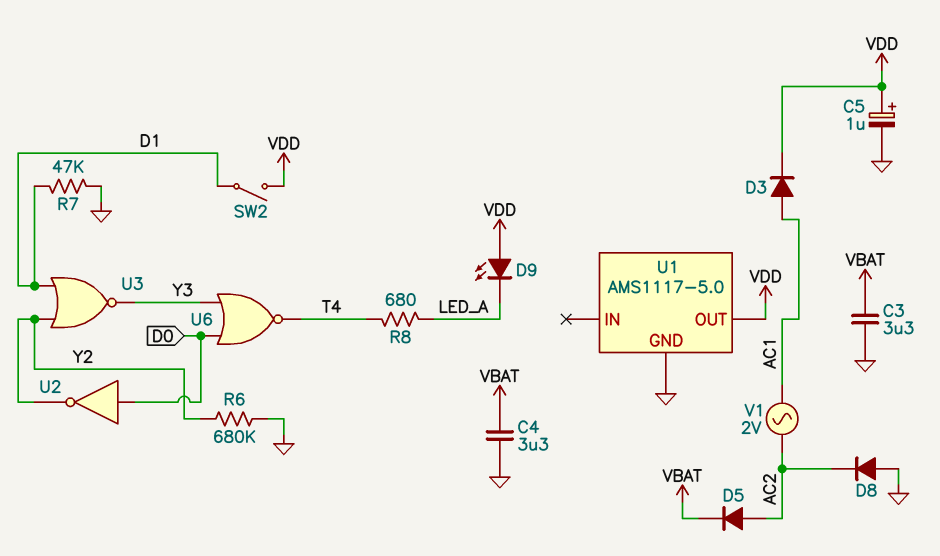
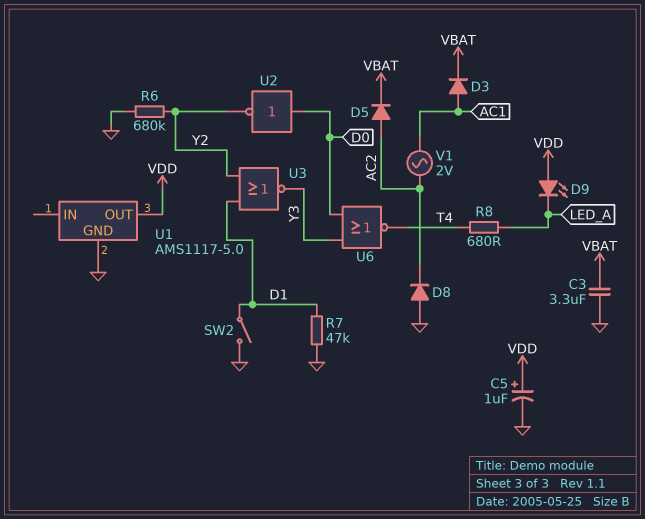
C4: 3.3uF (GND, VBAT) -> none
D3: diode (A AC1, K VDD) -> diode (A AC1, K VBAT)
SW2: switch (D1, VDD) -> switch (D1, GND)

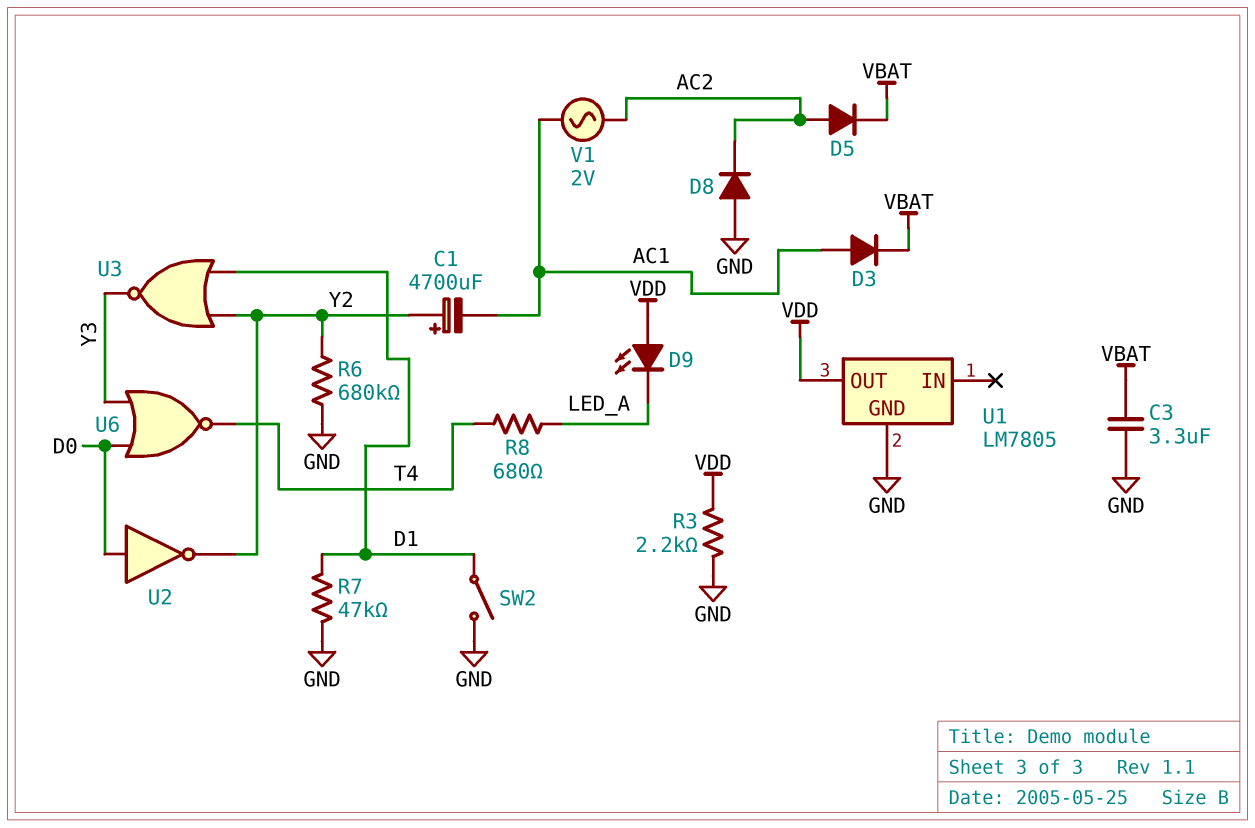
C1: none -> 4700uF (plus Y2, minus AC1)
C5: 1uF (plus VDD, minus GND) -> none
R3: none -> 2.2k (GND, VDD)
U1: AMS1117-5.0 -> LM7805

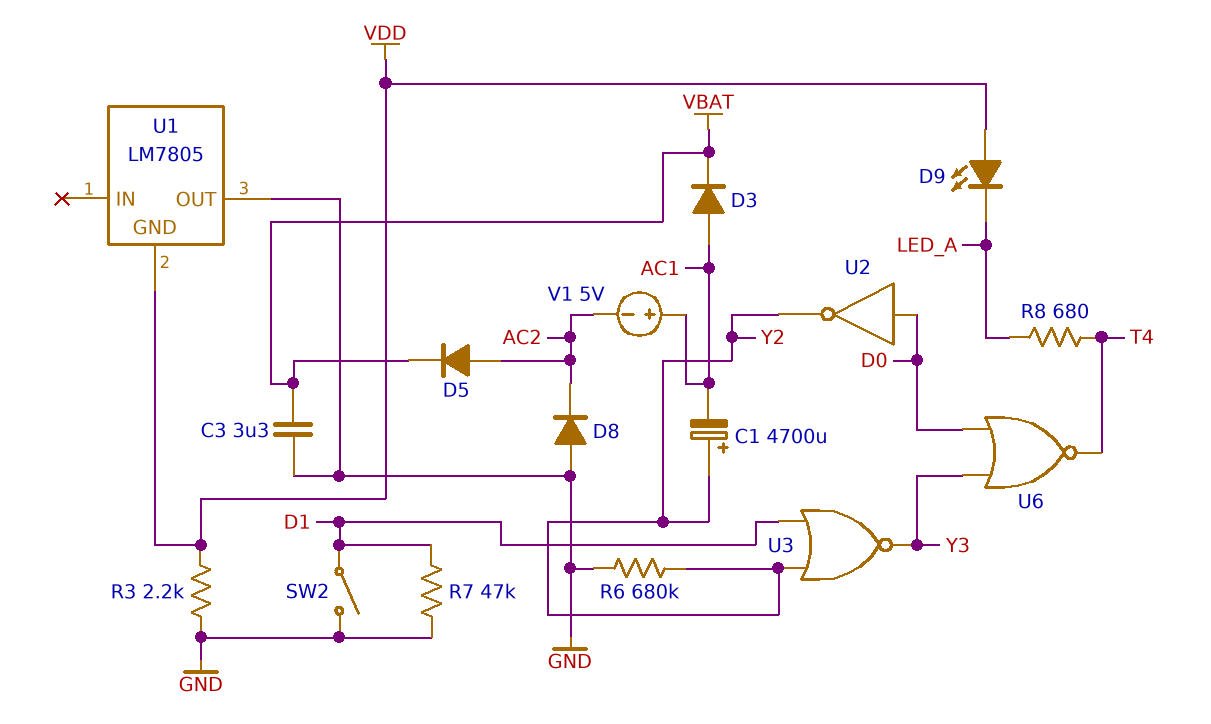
U1 pin GND: GND -> VDD
U1 pin OUT: VDD -> GND
V1: AC 2V (AC1, AC2) -> 5V (plus AC1, minus AC2)

